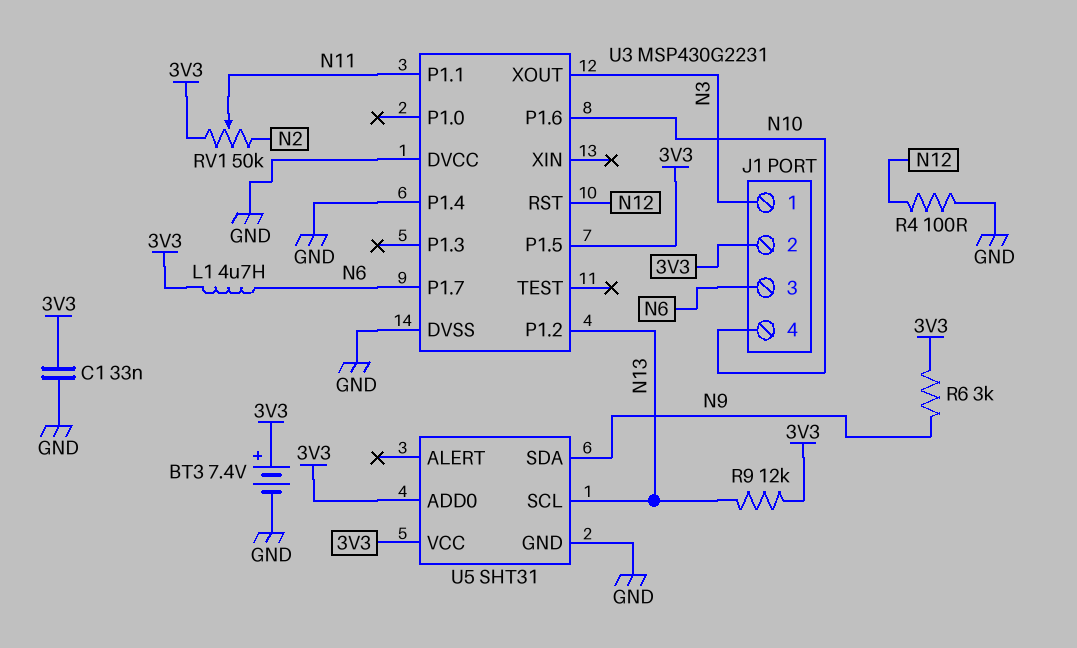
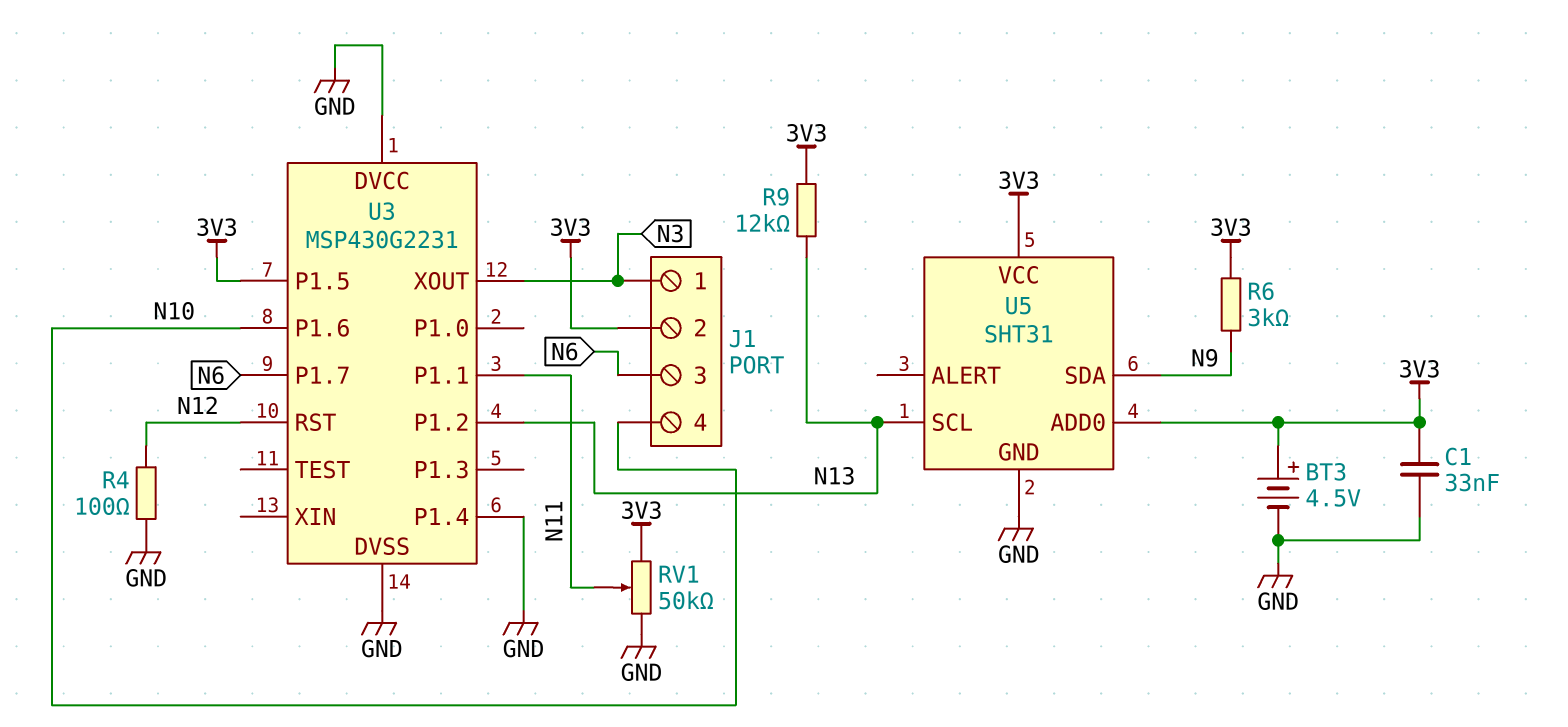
BT3: 7.4V (plus 3V3, minus GND) -> 4.5V (plus 3V3, minus GND)
L1: 4.7uH (3V3, N6) -> none
RV1: 50k (3V3, N2, wiper N11) -> 50k (3V3, GND, wiper N11)

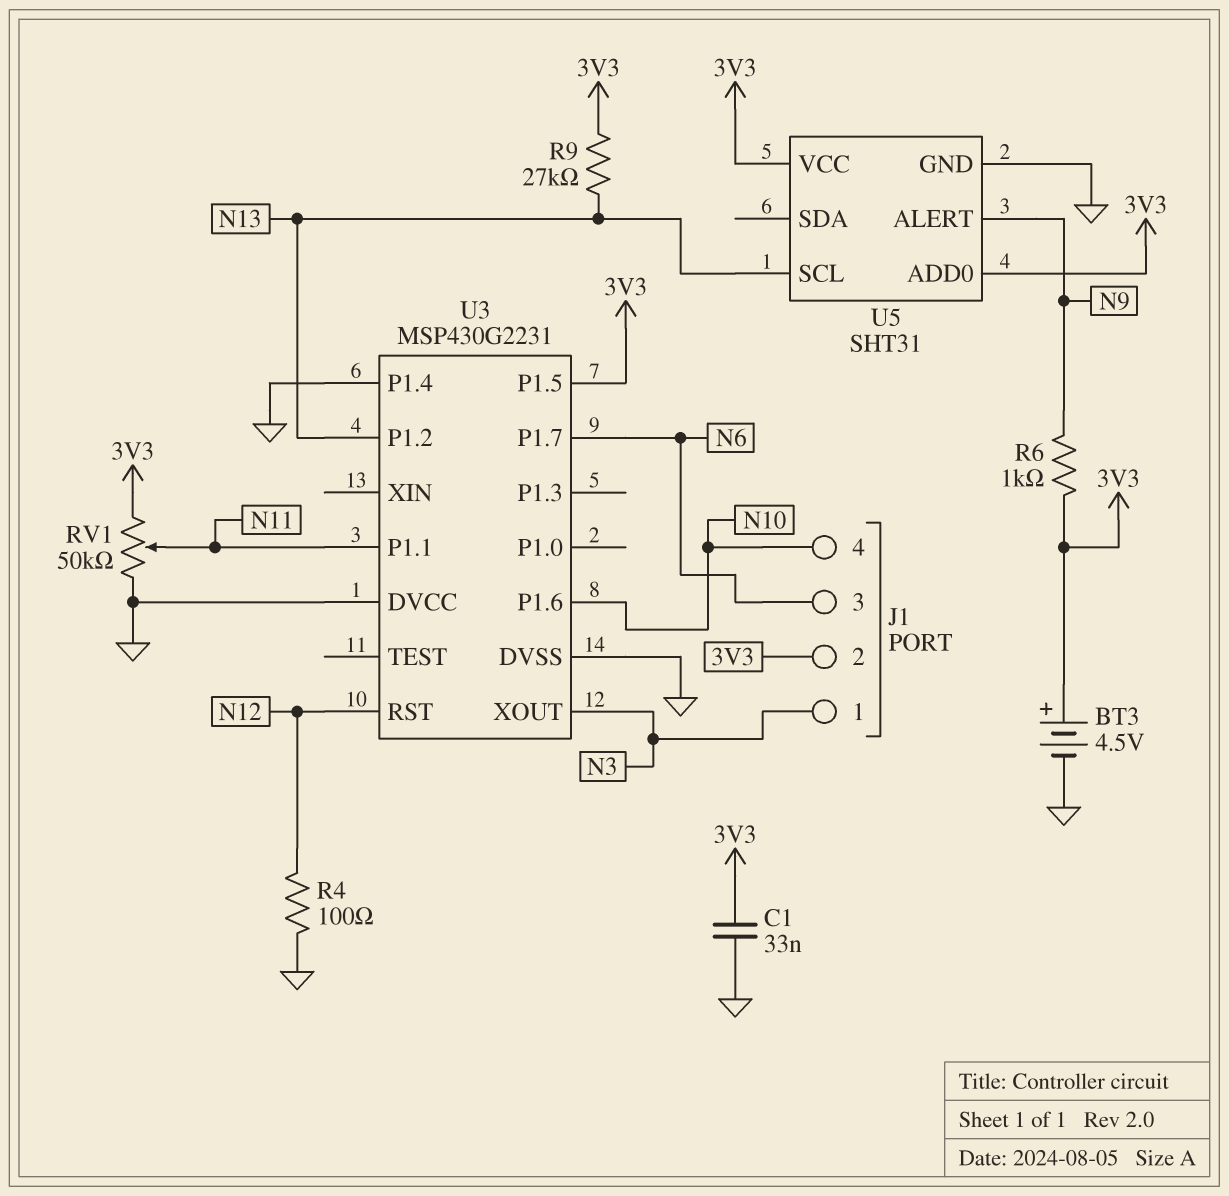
R6: 3k (3V3, N9) -> 1k (3V3, N9)
R9: 12k (3V3, N13) -> 27k (3V3, N13)
U5 pin ALERT: none -> N9
U5 pin SDA: N9 -> none

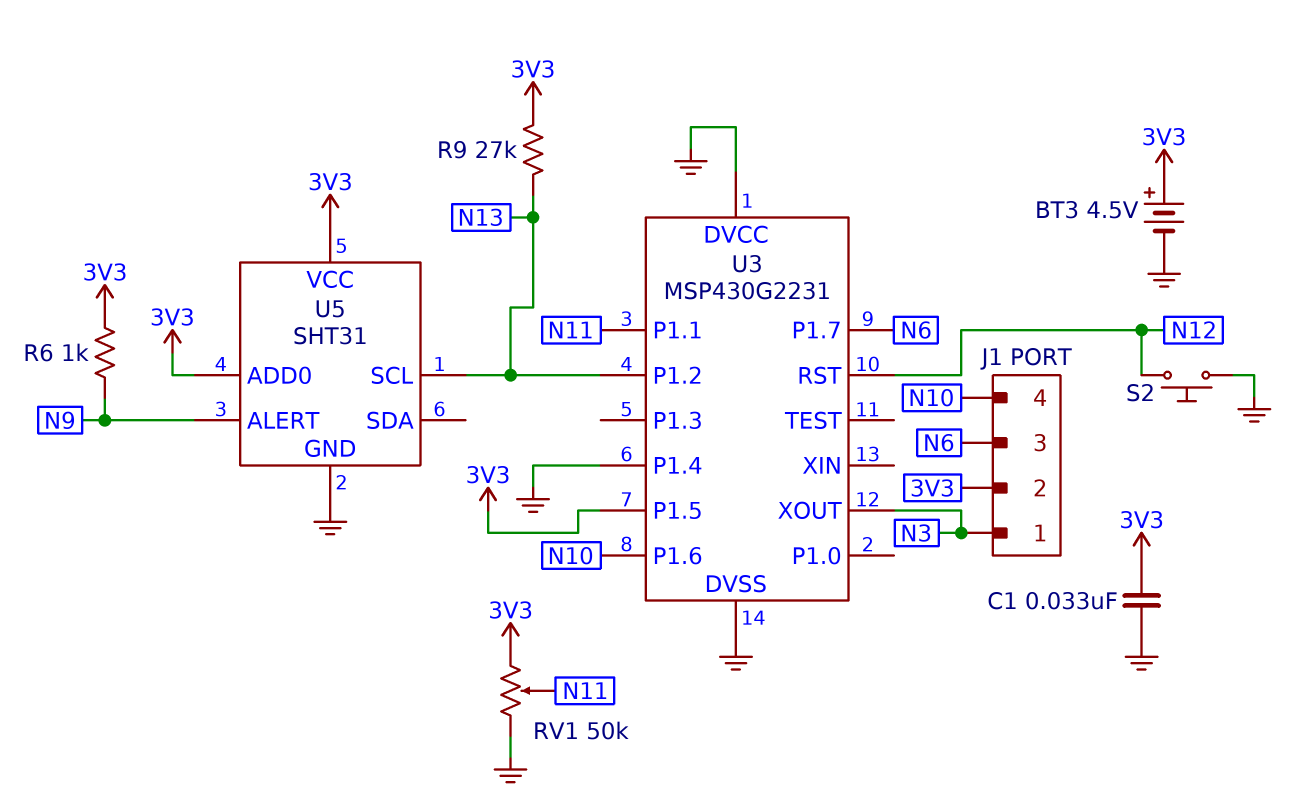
R4: 100 (GND, N12) -> none
S2: none -> button (GND, N12)

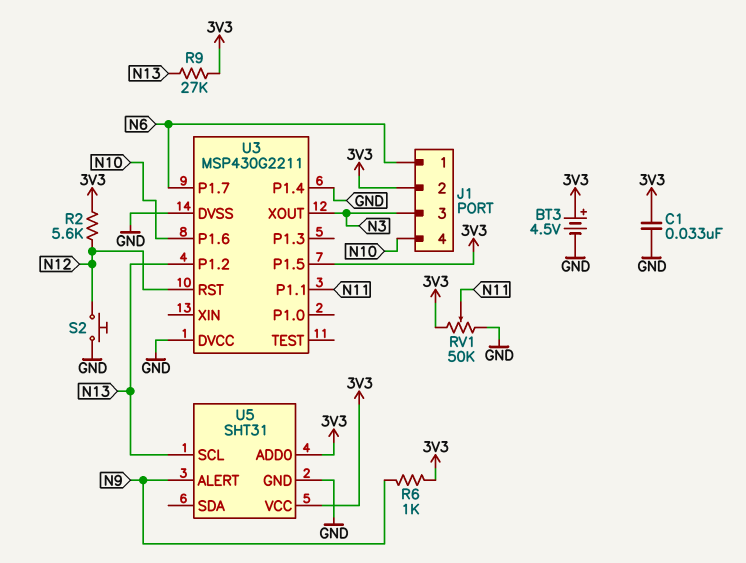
J1 pin 1: N3 -> N6
J1 pin 3: N6 -> N3
R2: none -> 5.6k (3V3, N12)
U3: MSP430G2231 -> MSP430G2211

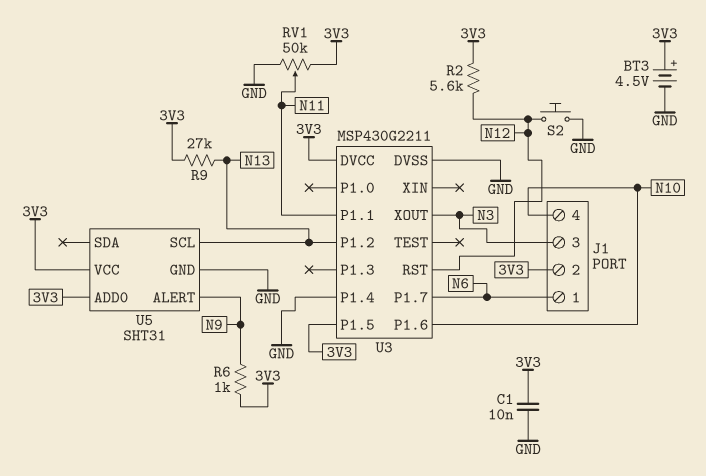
C1: 33nF (3V3, GND) -> 10nF (3V3, GND)
U3 pin DVCC: GND -> 3V3

